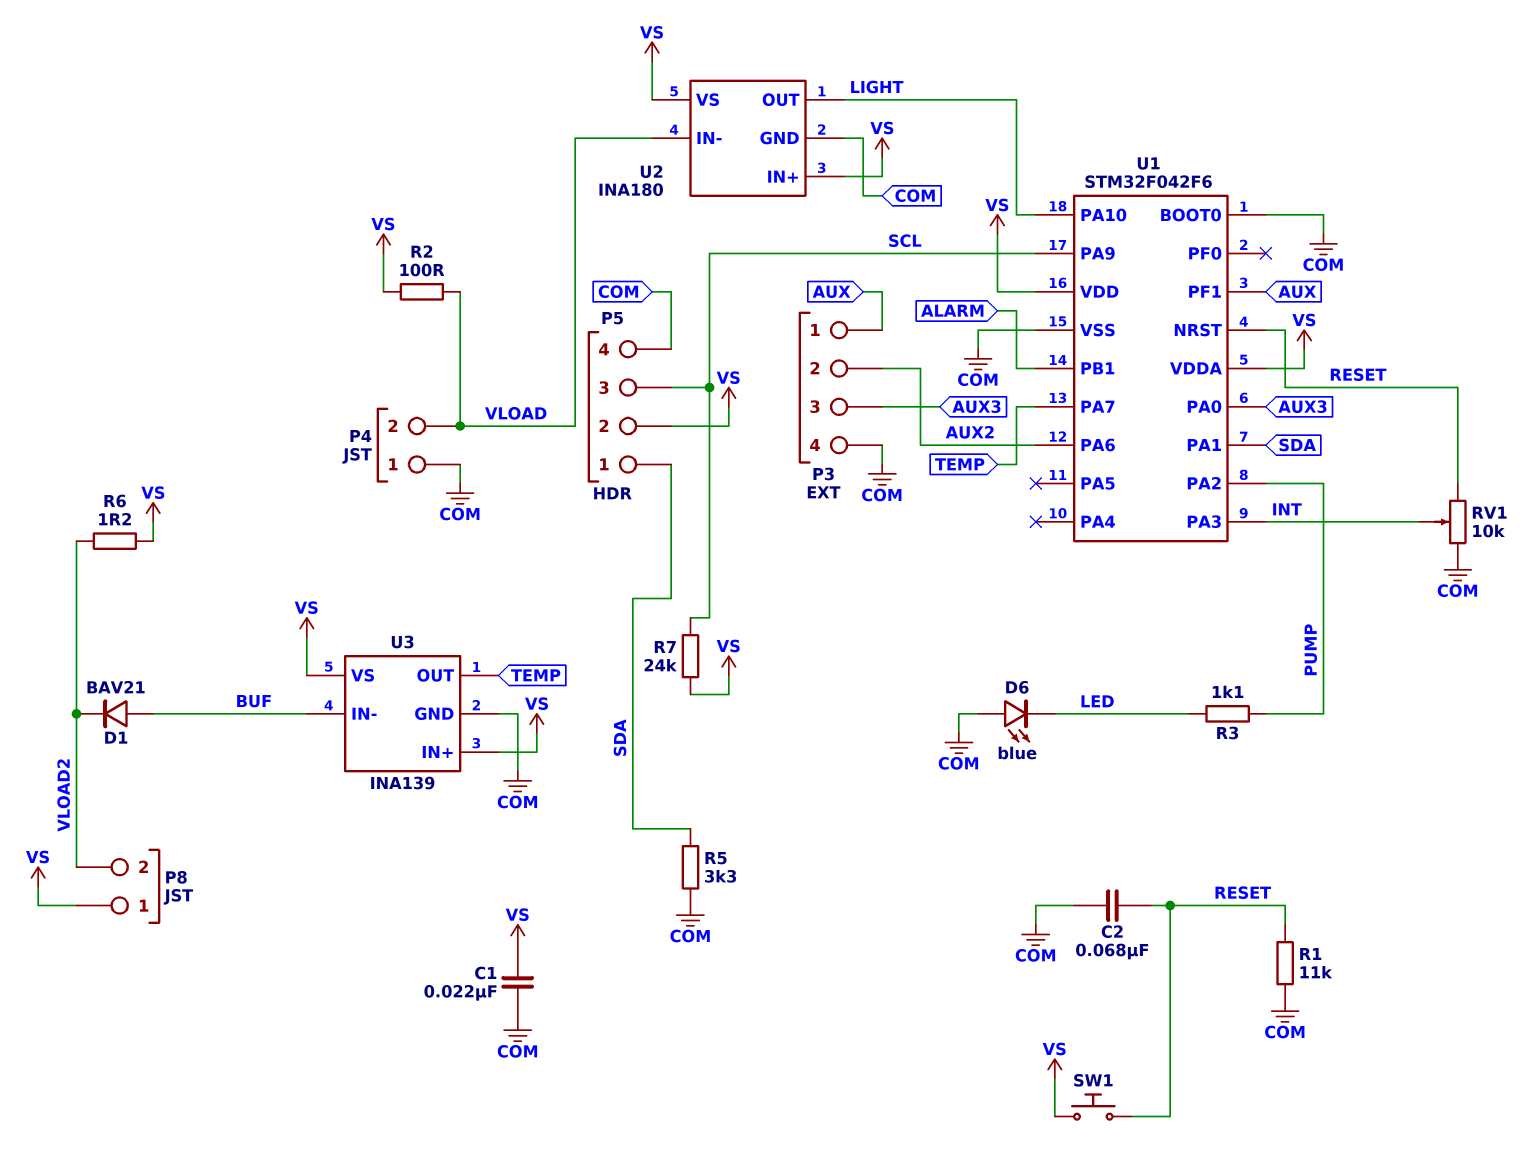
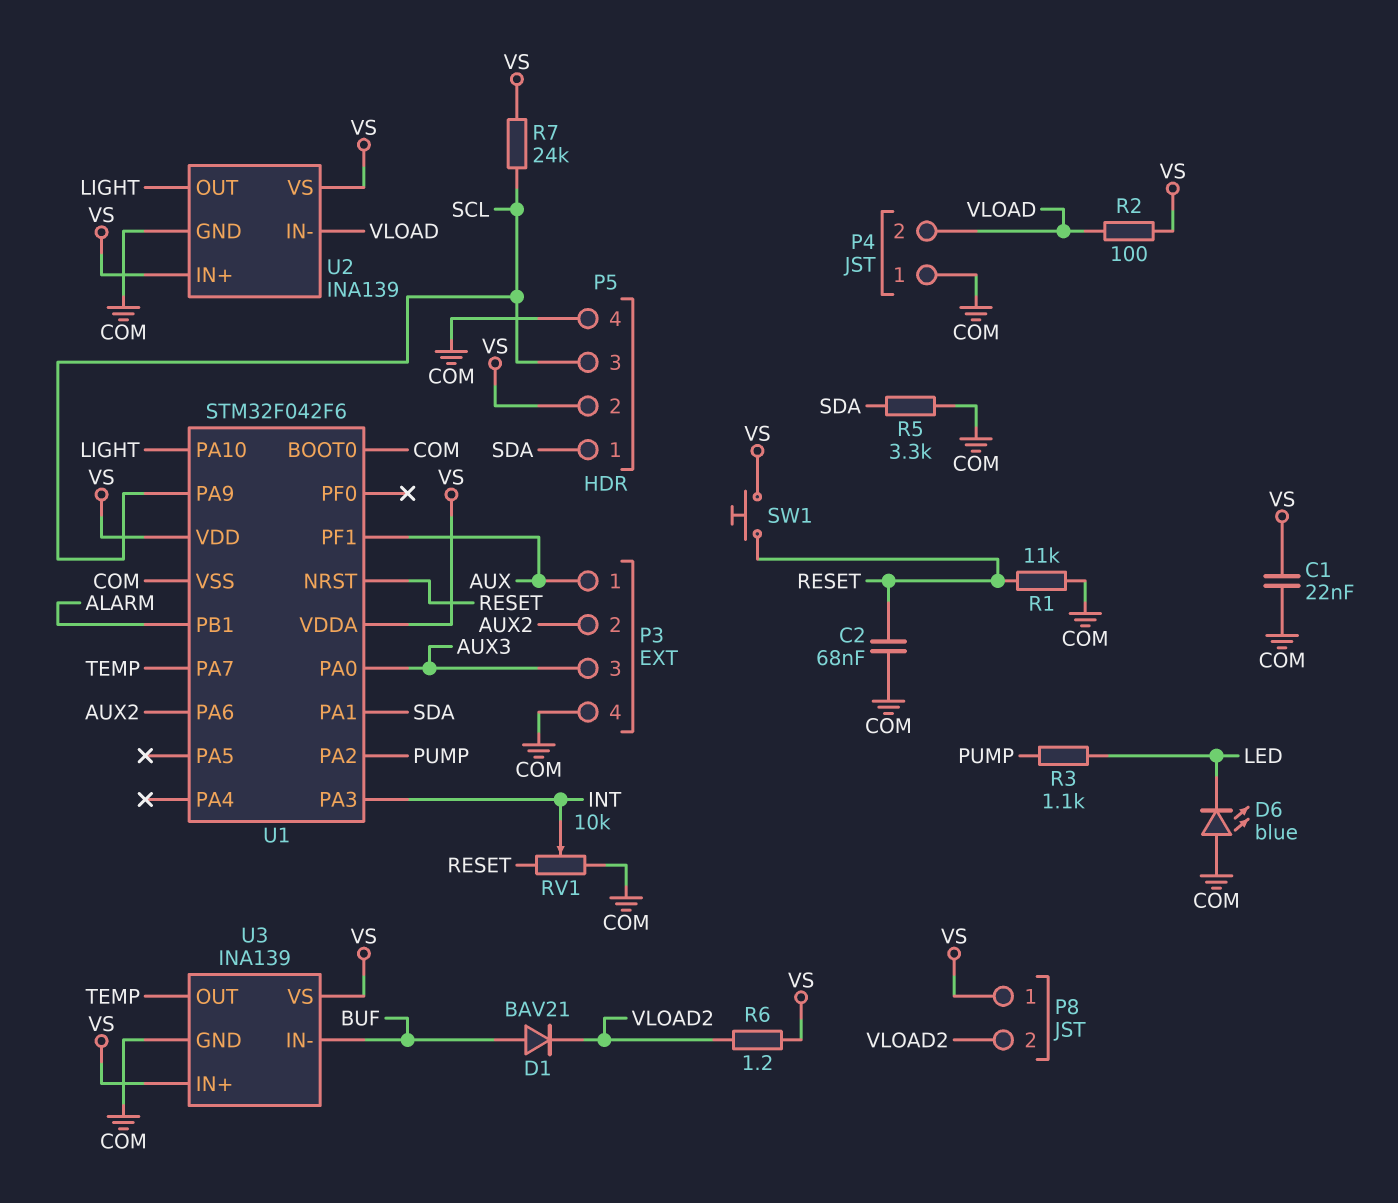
U2: INA180 -> INA139

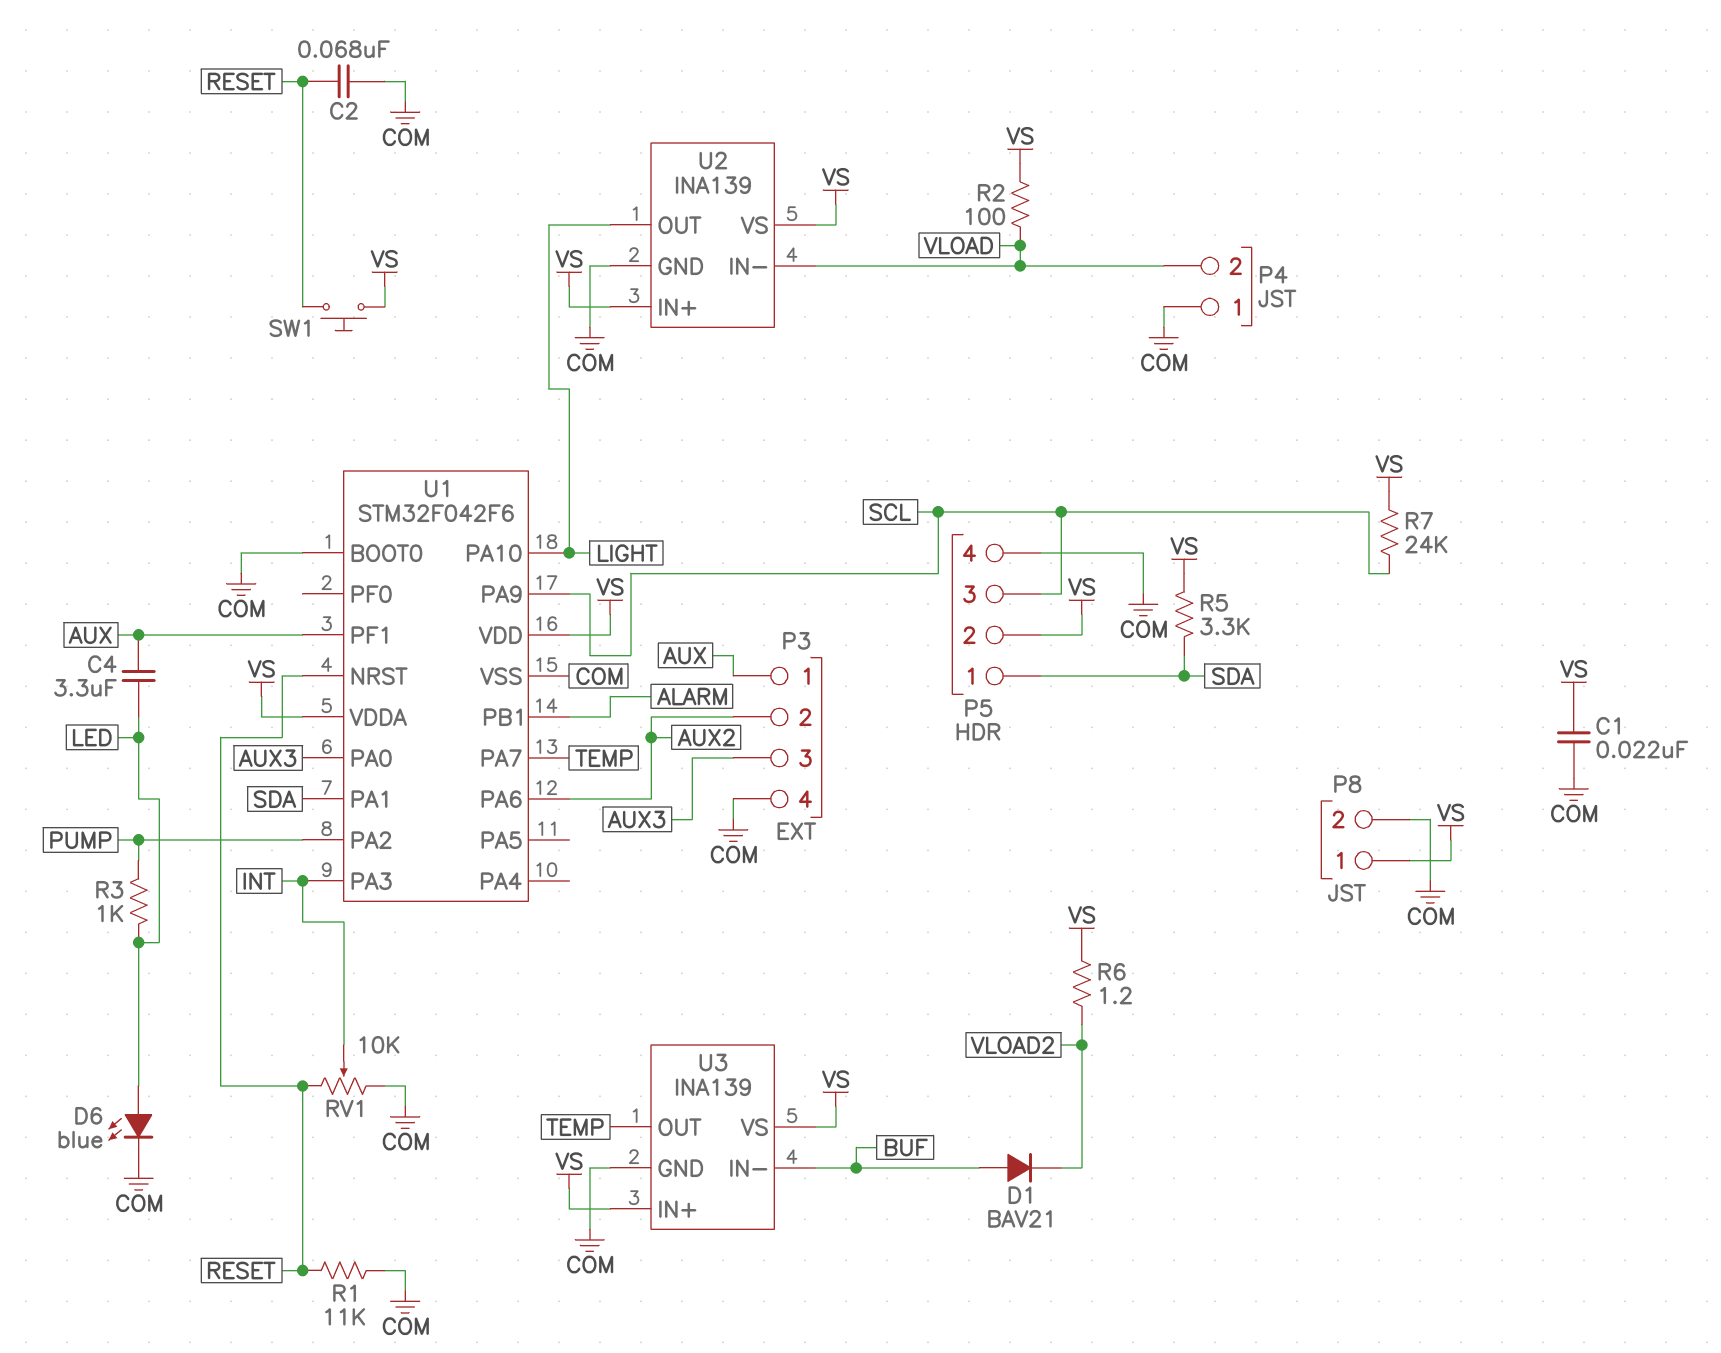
C4: none -> 3.3uF (AUX, LED)
D6: LED blue (A COM, K LED) -> LED blue (A LED, K COM)
P8 pin 2: VLOAD2 -> COM
R3: 1.1k (LED, PUMP) -> 1k (LED, PUMP)
R5: 3.3k (COM, SDA) -> 3.3k (SDA, VS)

